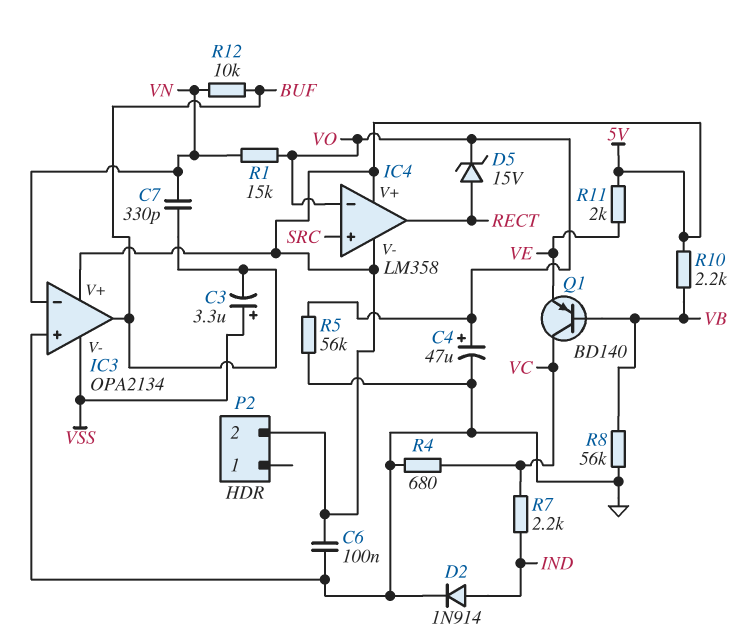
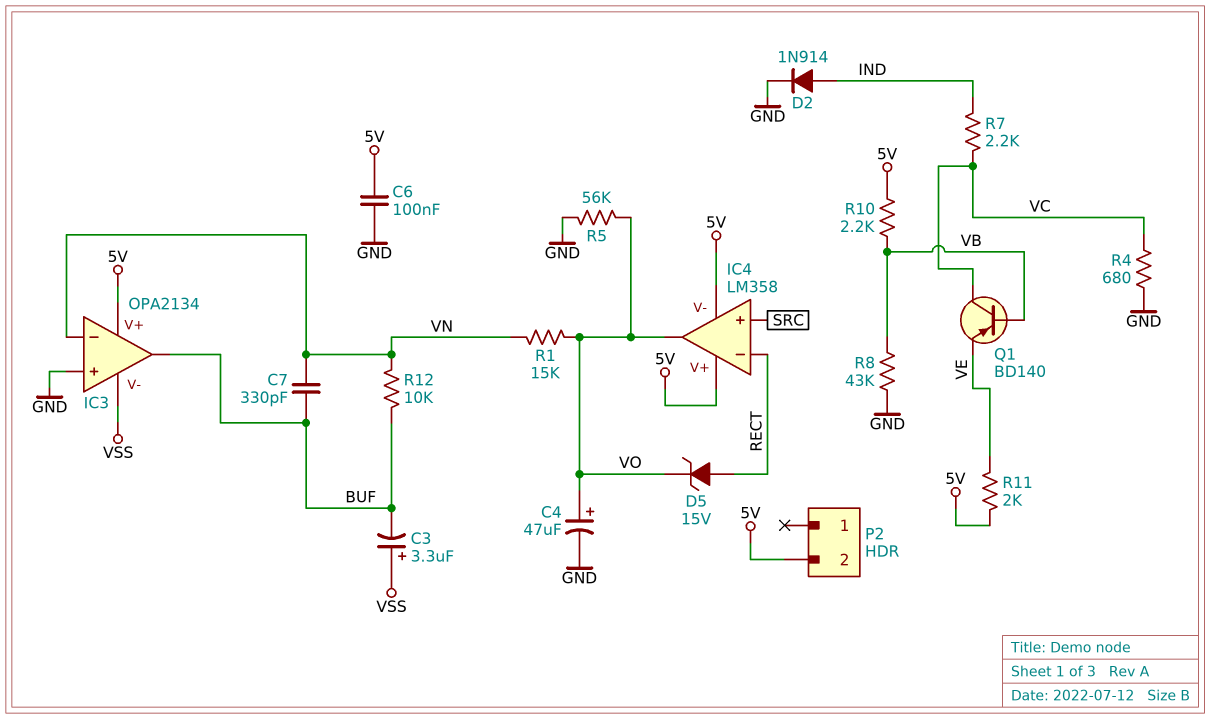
IC4 pin in-: VO -> RECT
IC4 pin out: RECT -> VO
R8: 56k (GND, VB) -> 43k (GND, VB)

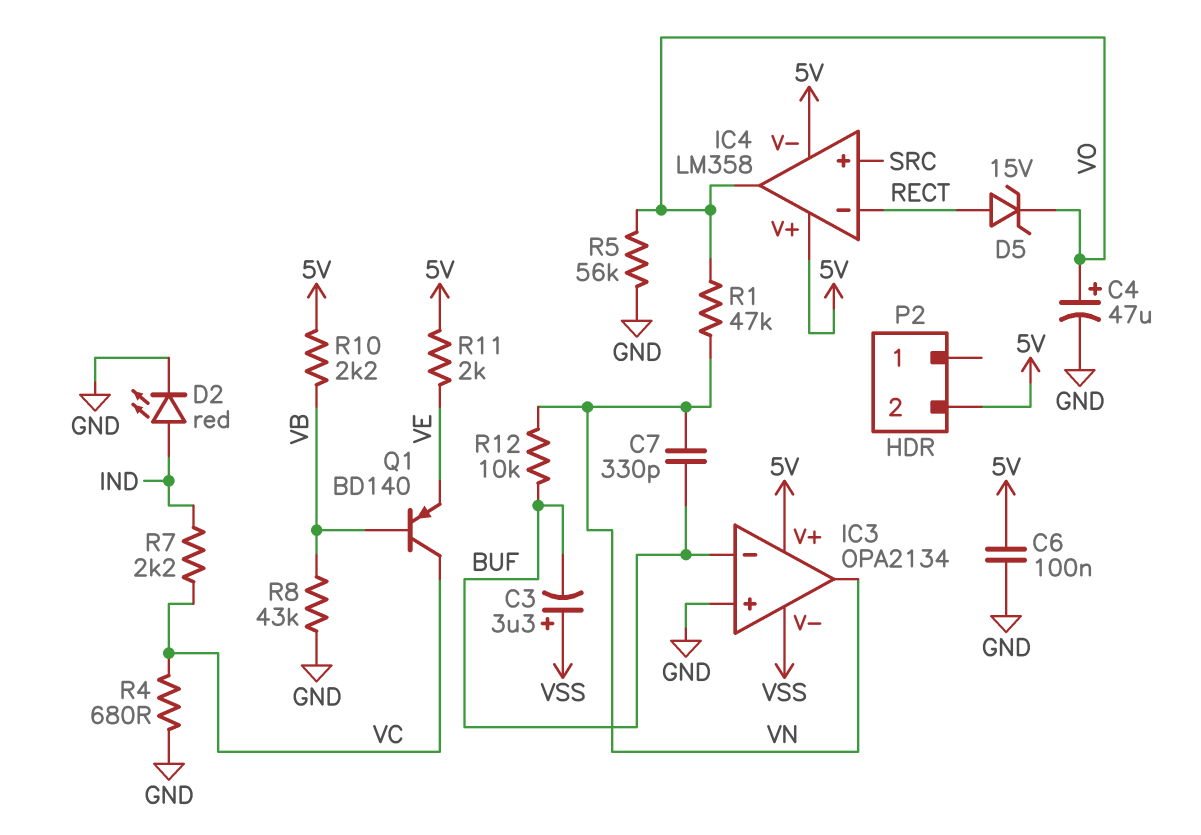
D2: diode 1N914 (A IND, K GND) -> LED red (A IND, K GND)
IC3 pin in-: VN -> BUF
IC3 pin out: BUF -> VN
R1: 15k (VN, VO) -> 47k (VN, VO)

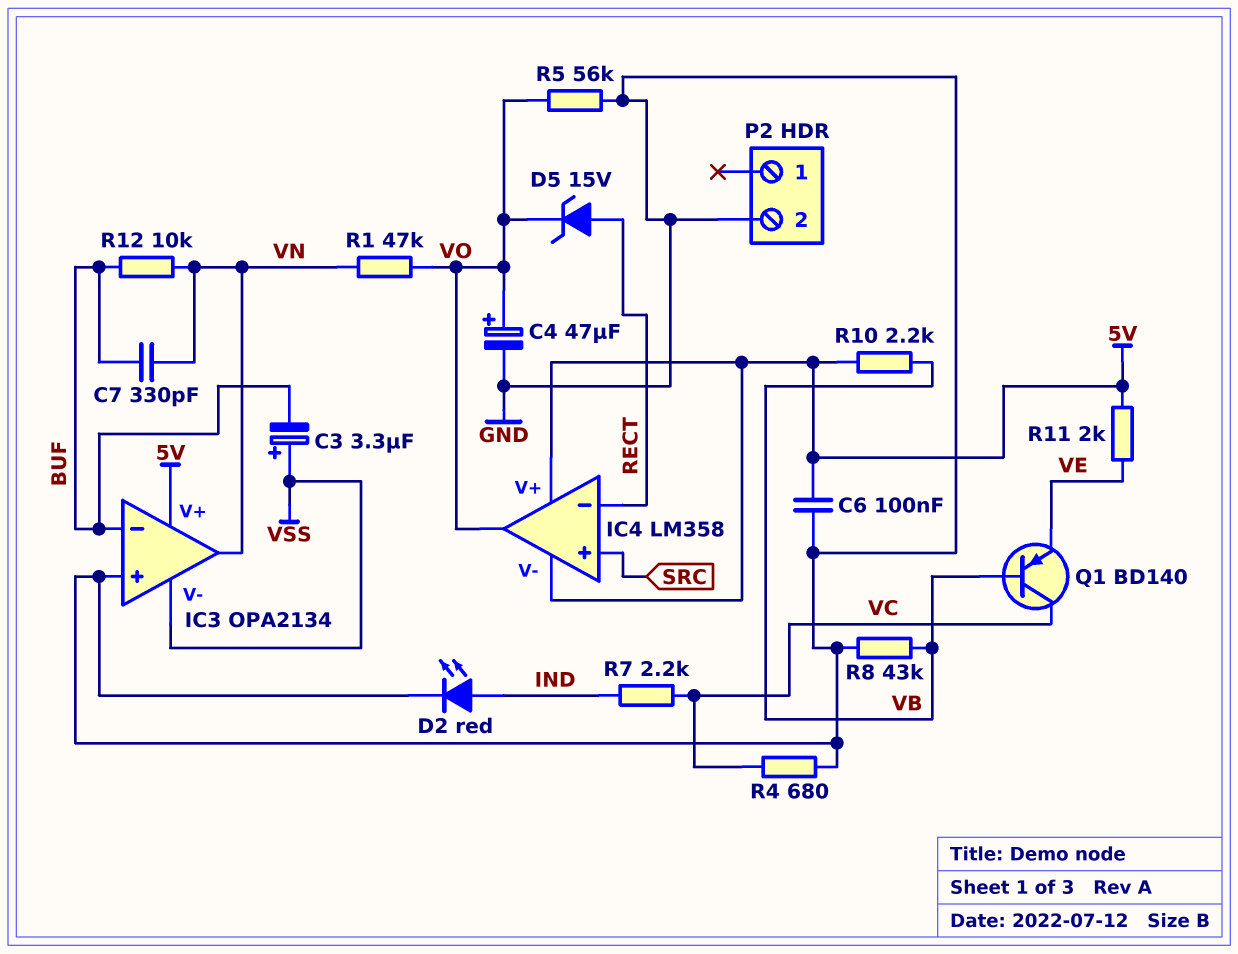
P2 pin 2: 5V -> GND

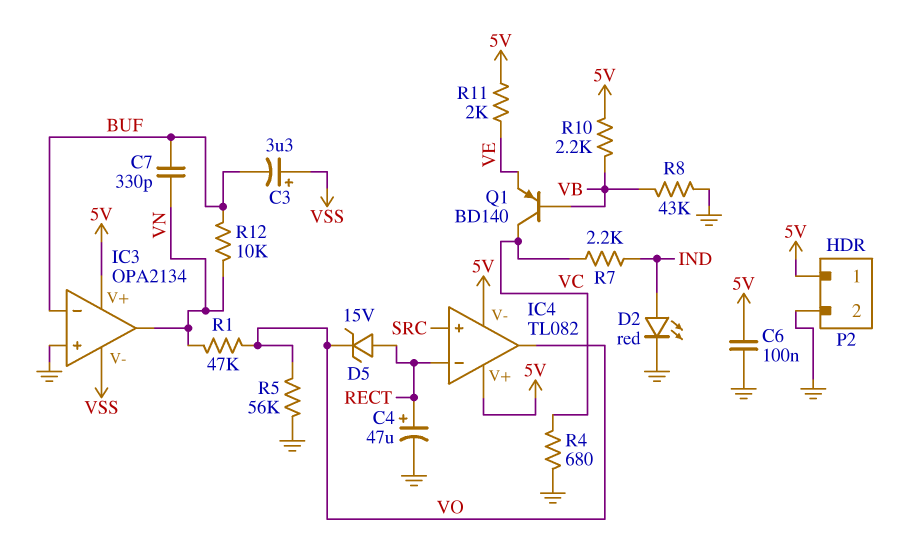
C4: 47uF (plus VO, minus GND) -> 47uF (plus RECT, minus GND)
IC4: LM358 -> TL082
P2 pin 1: none -> 5V

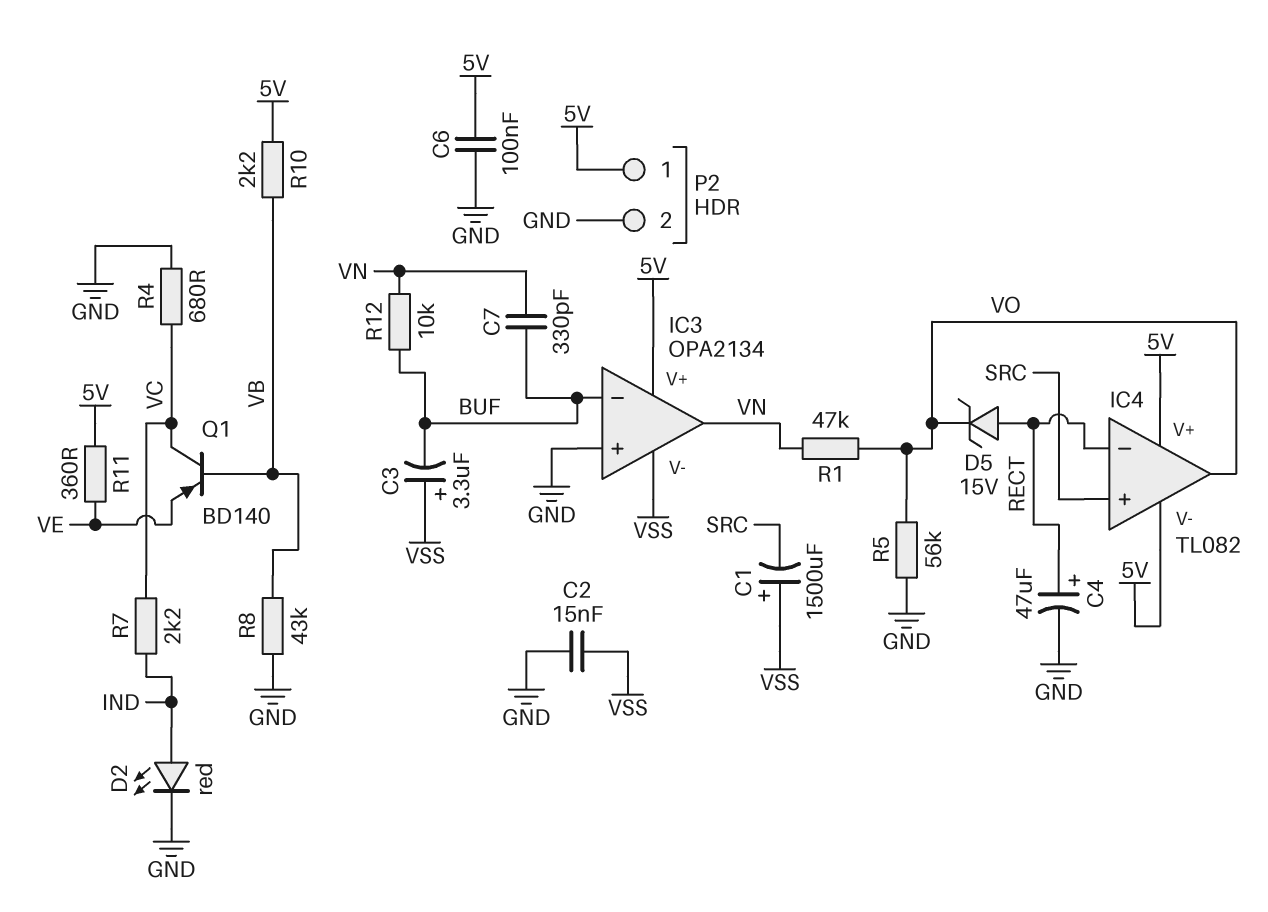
C1: none -> 1500uF (plus VSS, minus SRC)
C2: none -> 15nF (GND, VSS)
R11: 2k (5V, VE) -> 360 (5V, VE)

